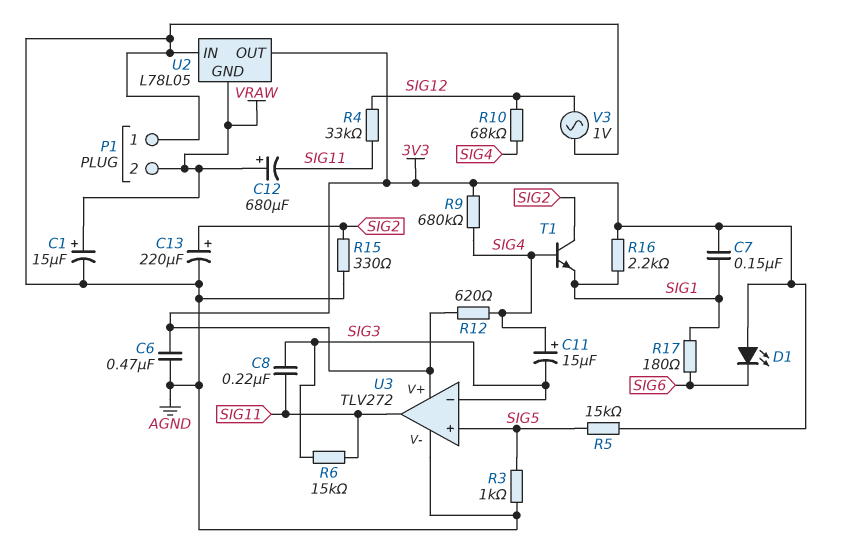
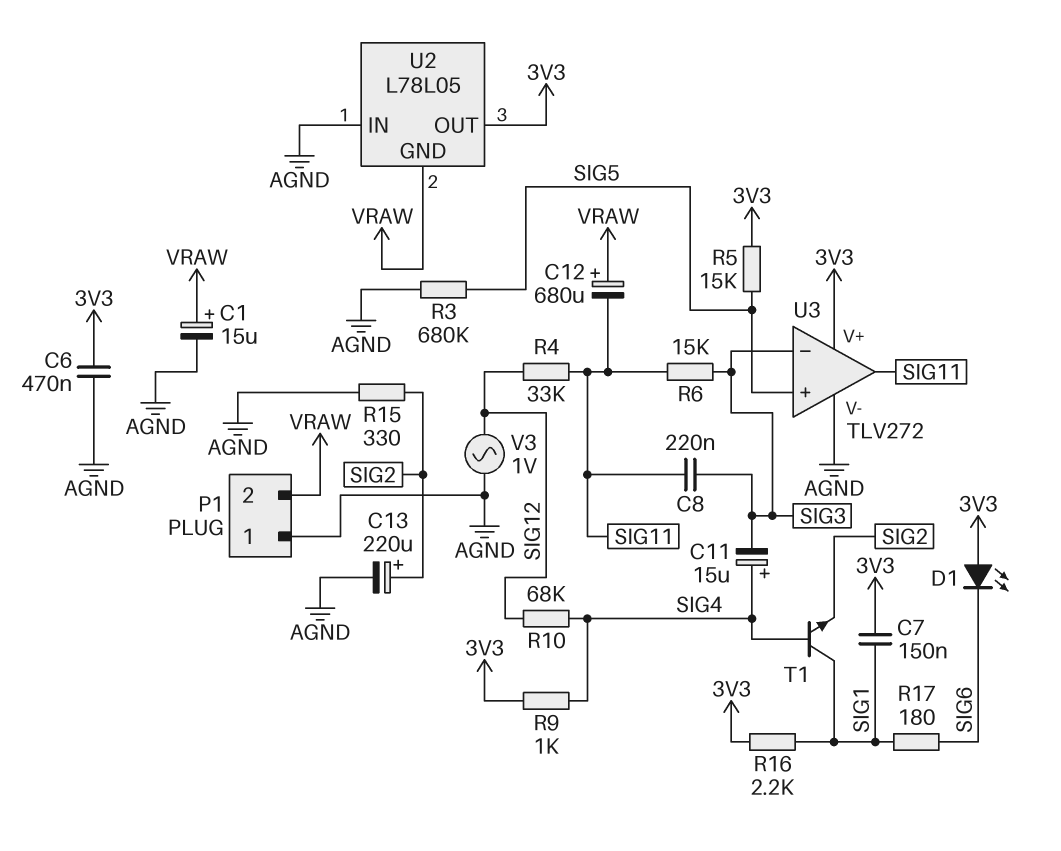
R3: 1k (AGND, SIG5) -> 680k (AGND, SIG5)
R9: 680k (3V3, SIG4) -> 1k (3V3, SIG4)
R12: 620 (3V3, SIG4) -> none
T1: NPN (B SIG4, C SIG2, E SIG1) -> NPN (B SIG4, C SIG1, E SIG2)

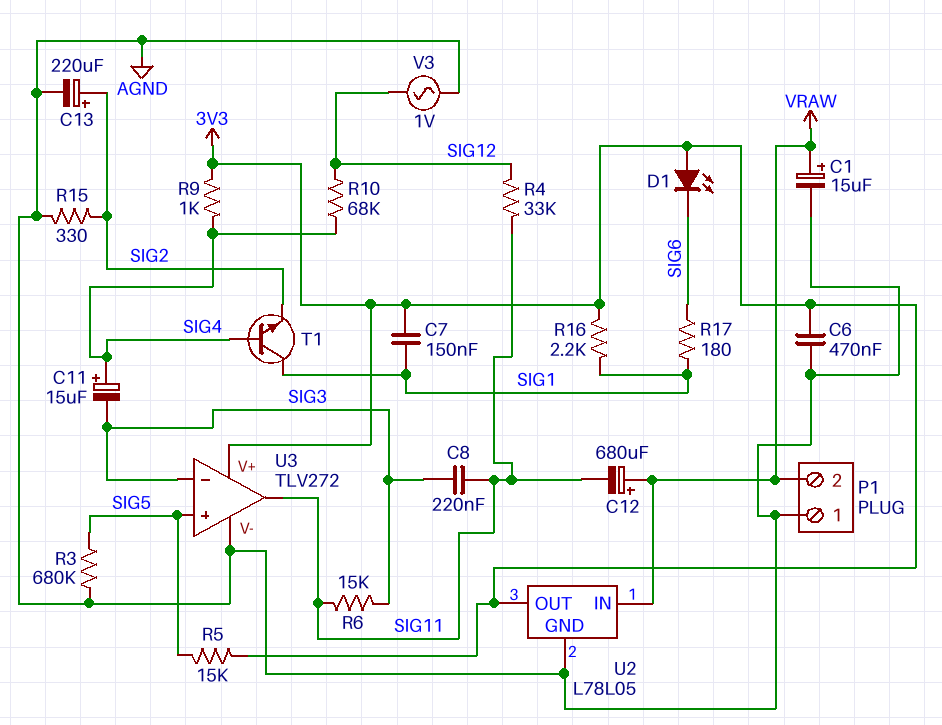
U2 pin GND: VRAW -> AGND
U2 pin IN: AGND -> VRAW

